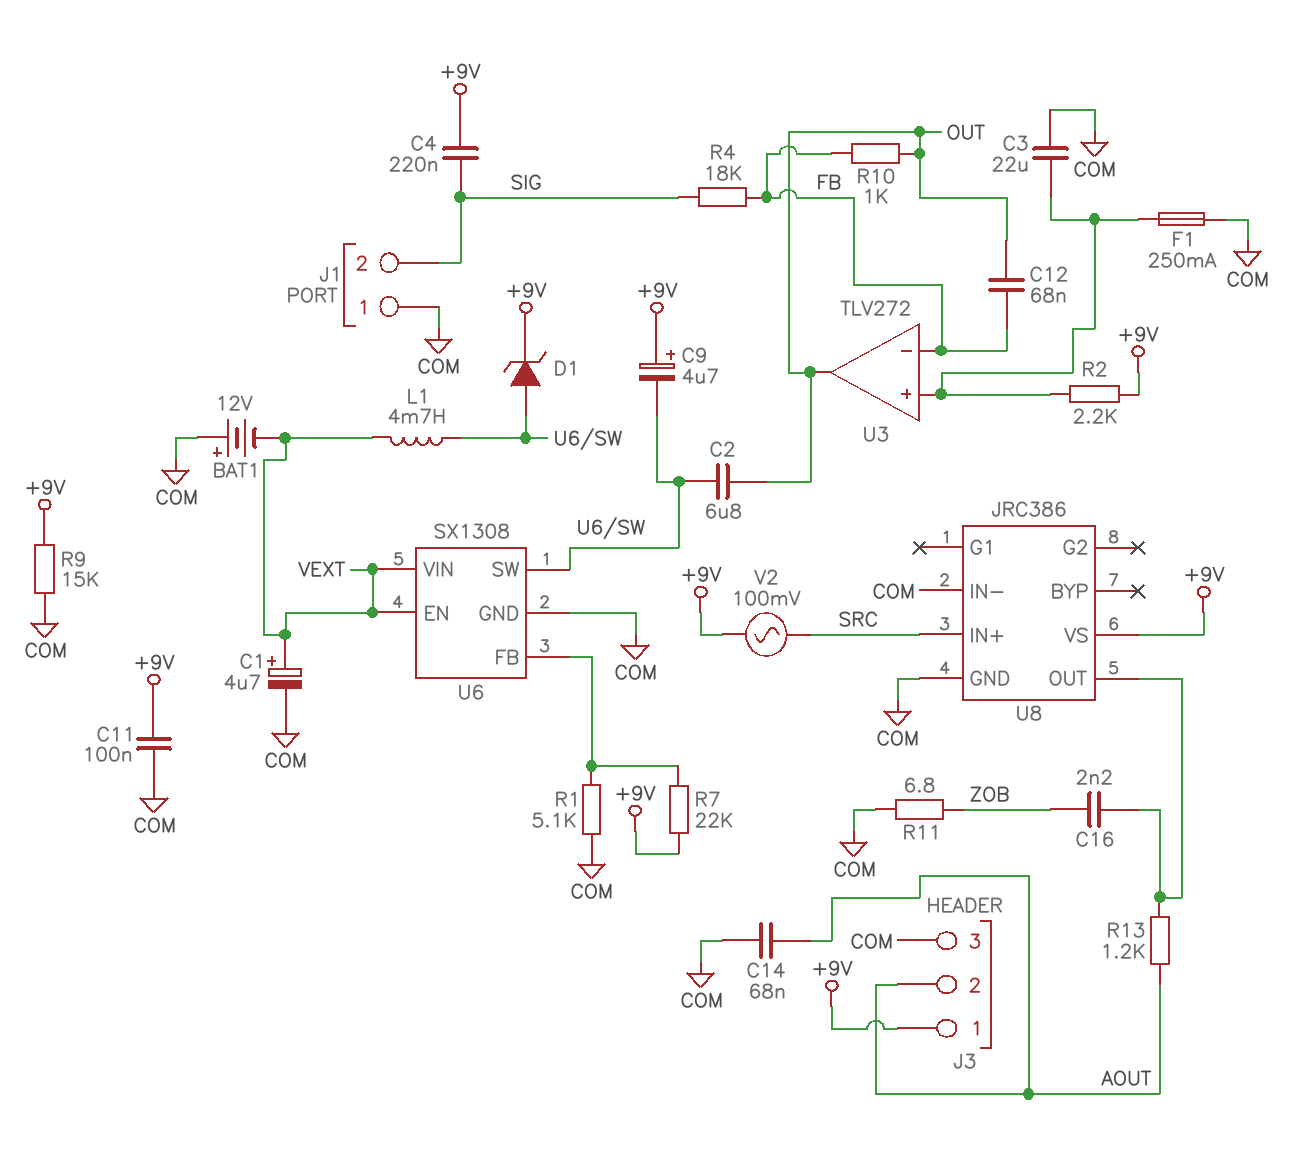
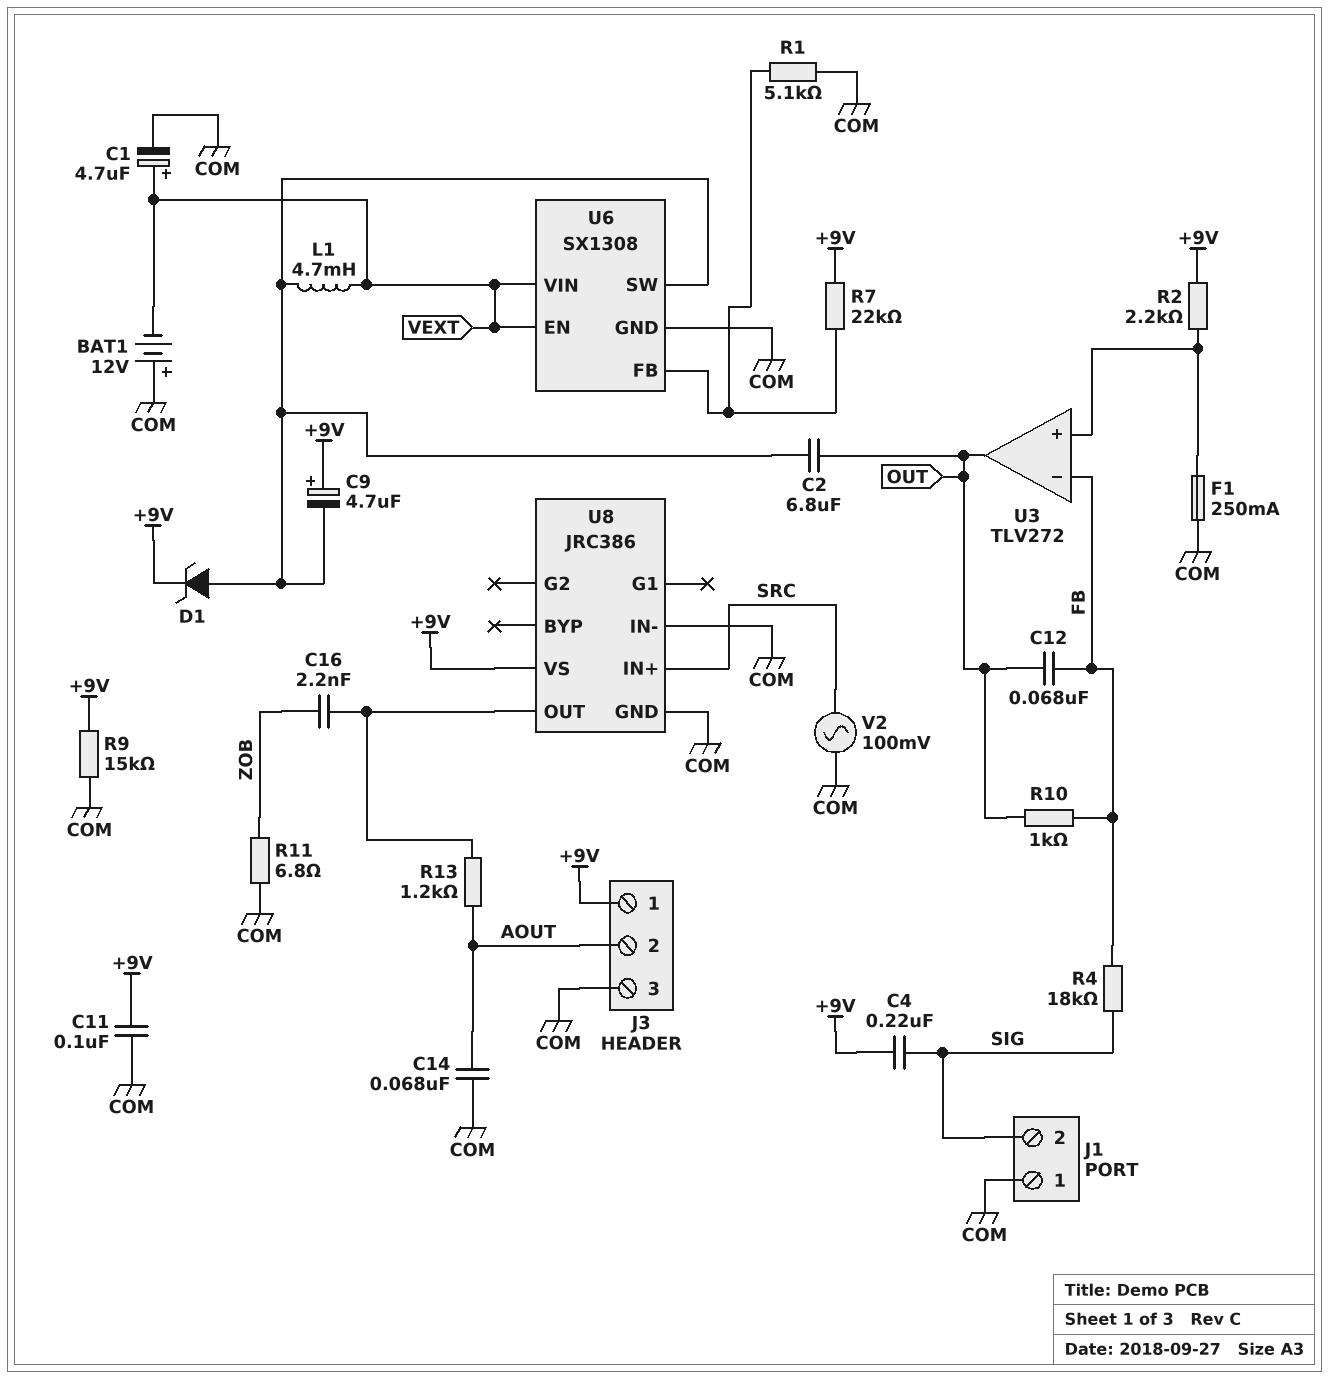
C3: 22uF (COM, U3/in+) -> none
V2: AC 100mV (+9V, SRC) -> AC 100mV (COM, SRC)

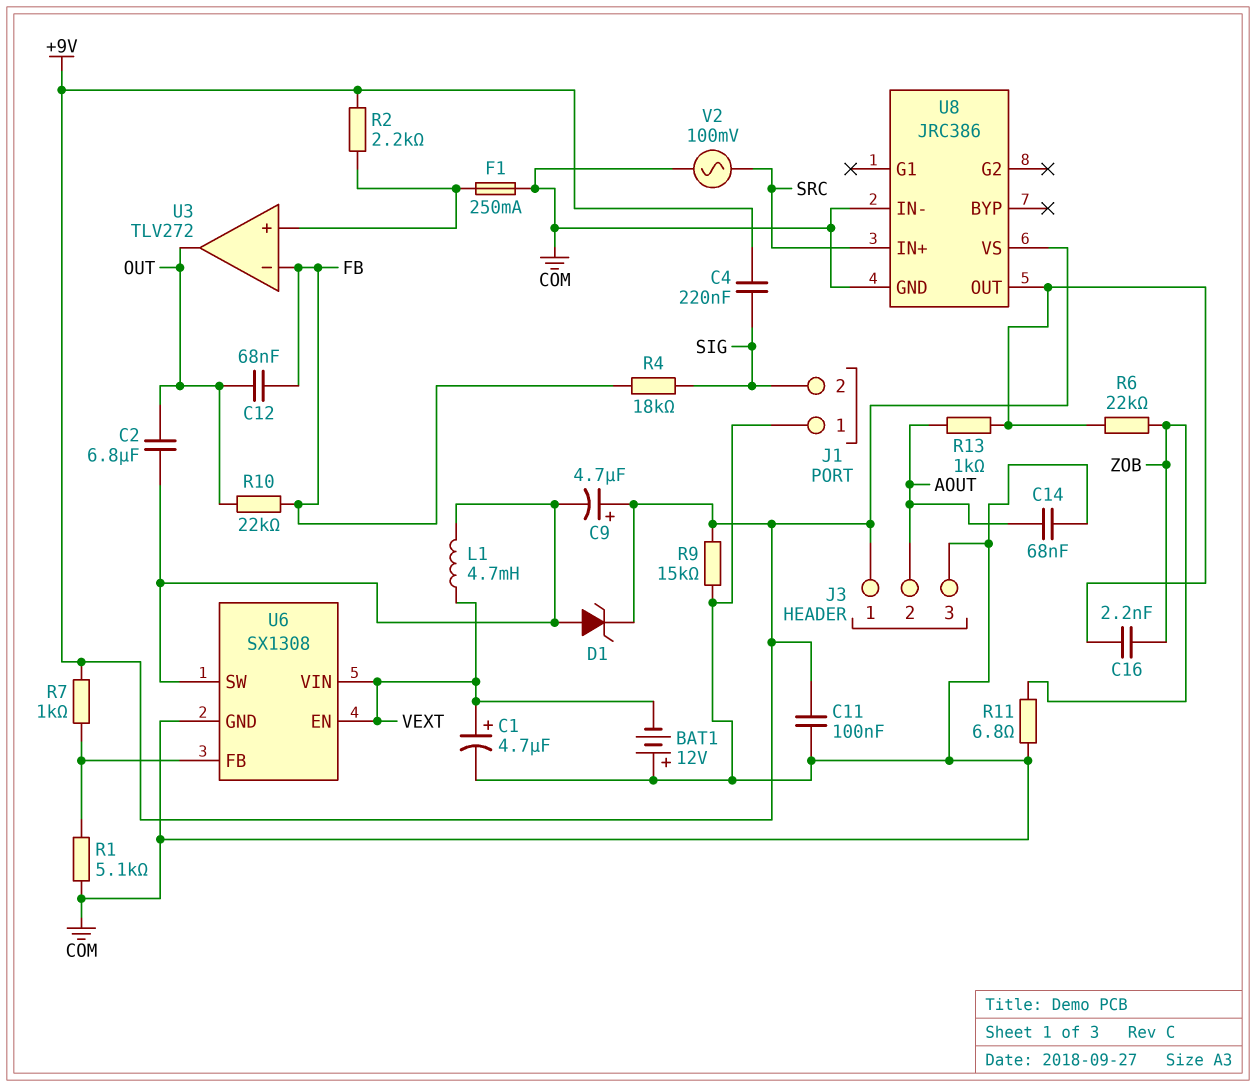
R6: none -> 22k (U8/OUT, ZOB)
R7: 22k (+9V, U6/FB) -> 1k (+9V, U6/FB)
R10: 1k (FB, OUT) -> 22k (FB, OUT)
R13: 1.2k (AOUT, U8/OUT) -> 1k (AOUT, U8/OUT)

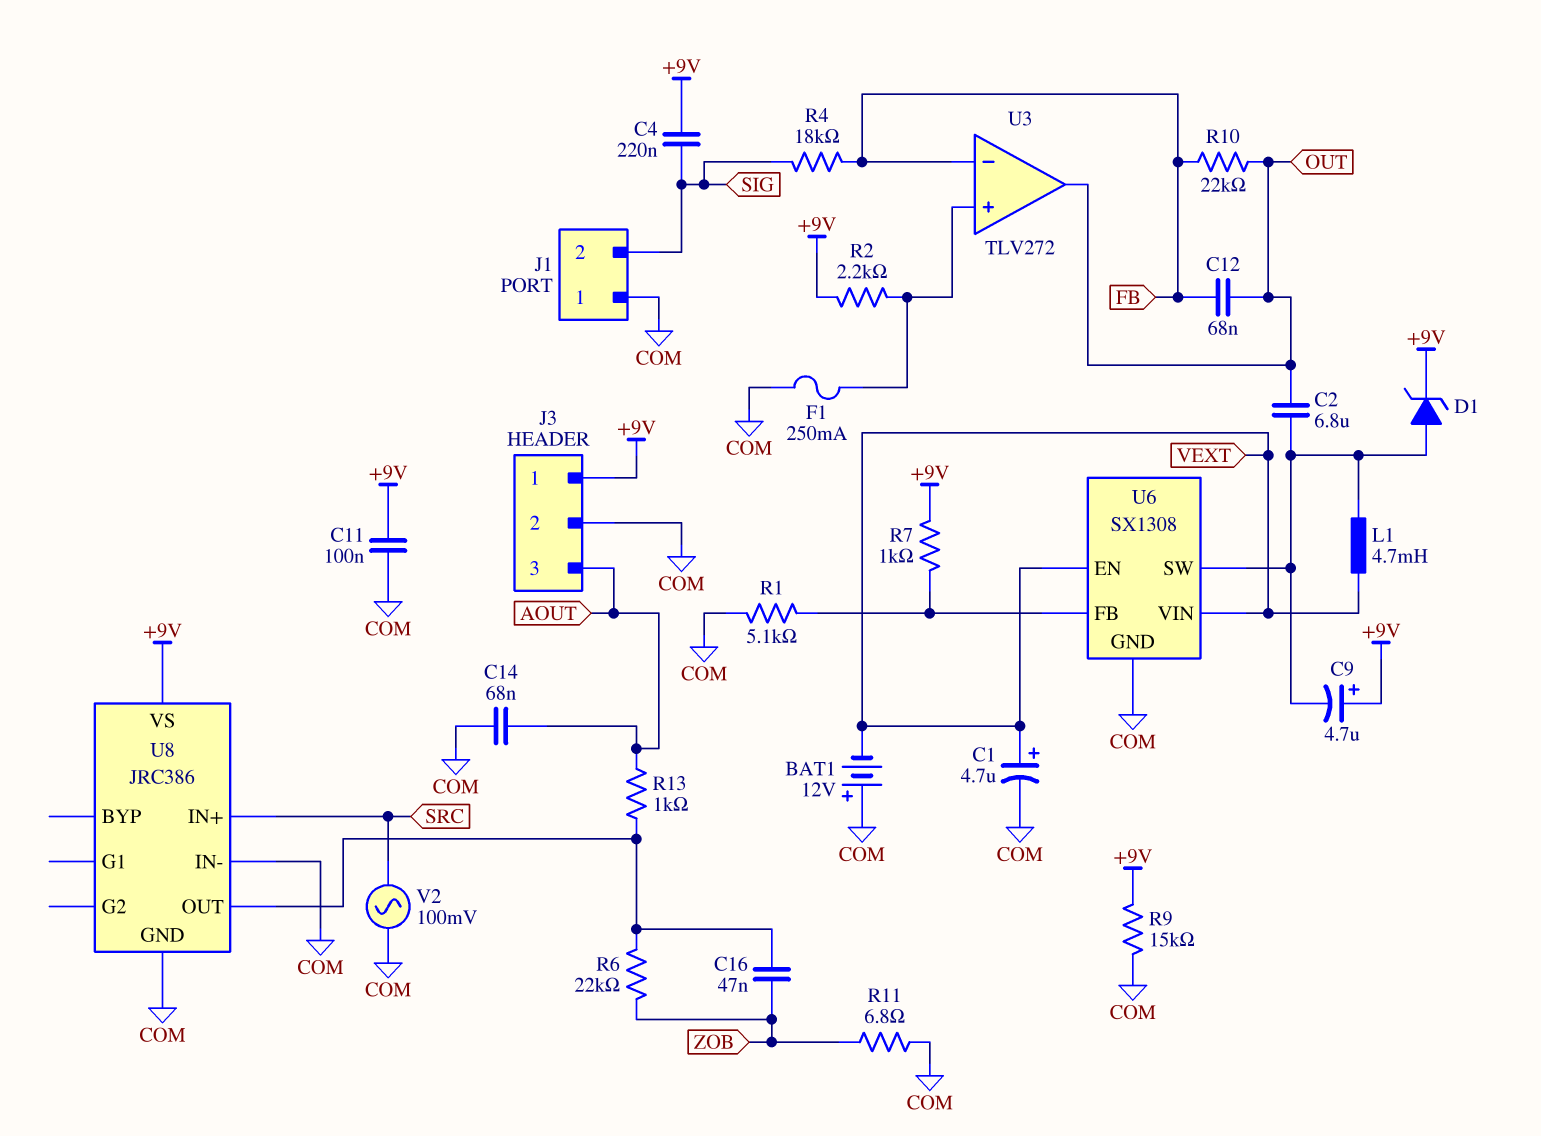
C16: 2.2nF (U8/OUT, ZOB) -> 47nF (U8/OUT, ZOB)
J3 pin 2: AOUT -> COM
J3 pin 3: COM -> AOUT

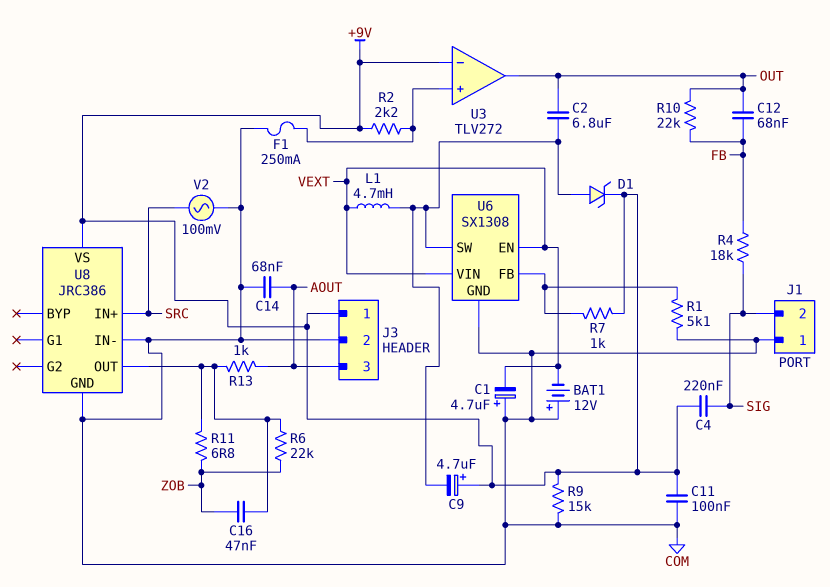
C1: 4.7uF (plus VEXT, minus COM) -> 4.7uF (plus COM, minus VEXT)
R11: 6.8 (COM, ZOB) -> 6.8 (U8/OUT, ZOB)
U3 pin in-: FB -> +9V

